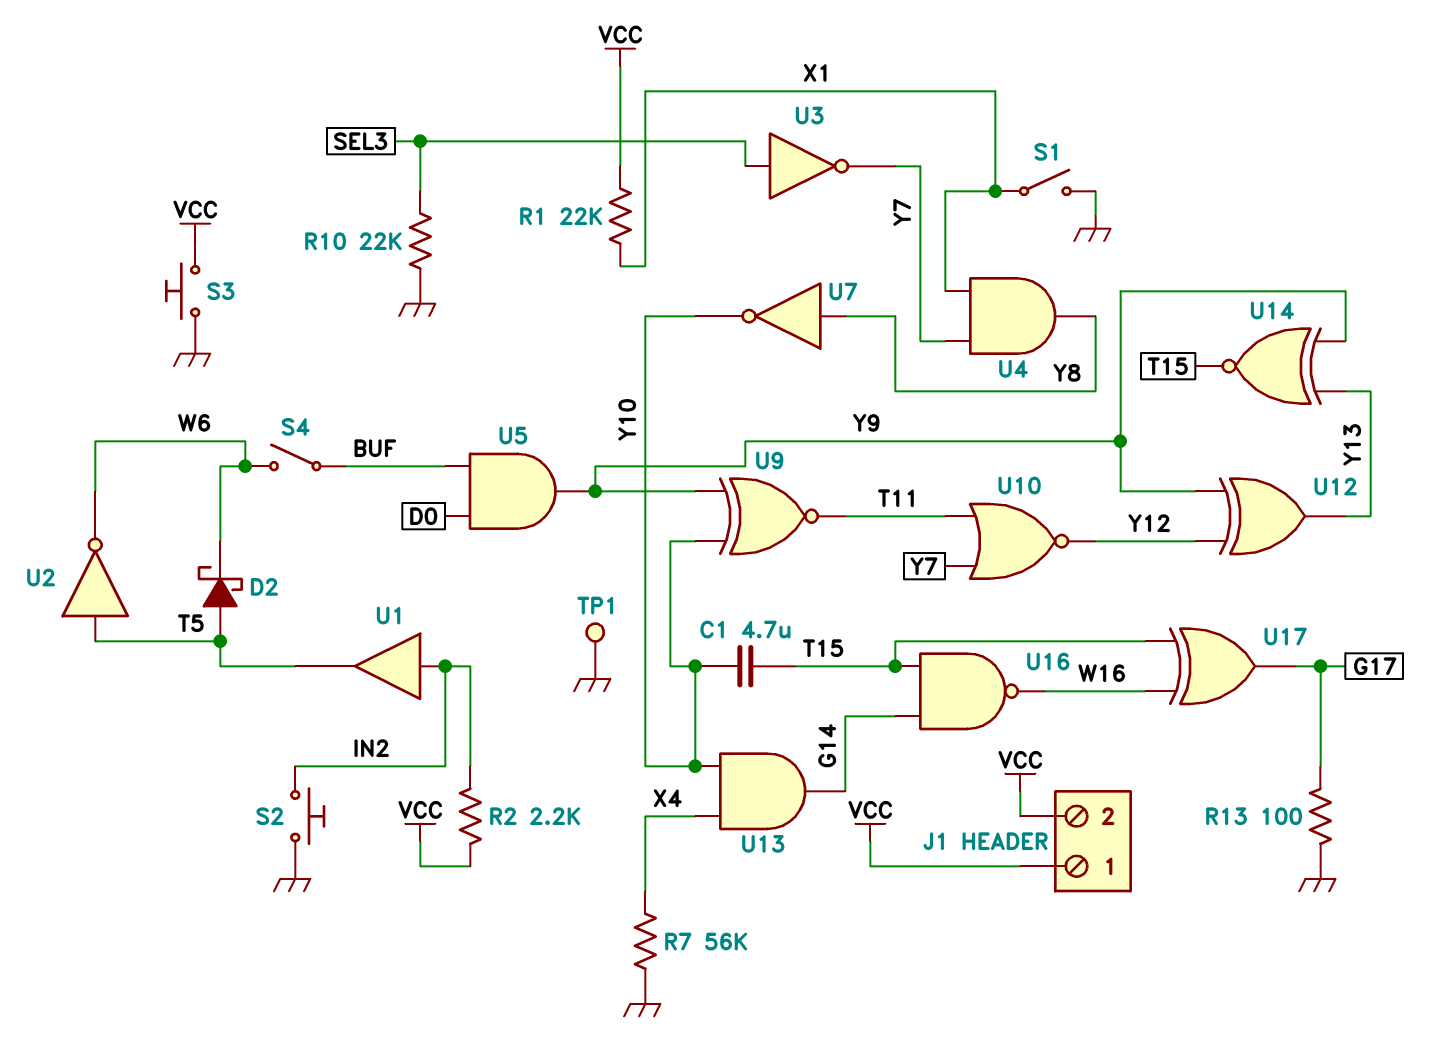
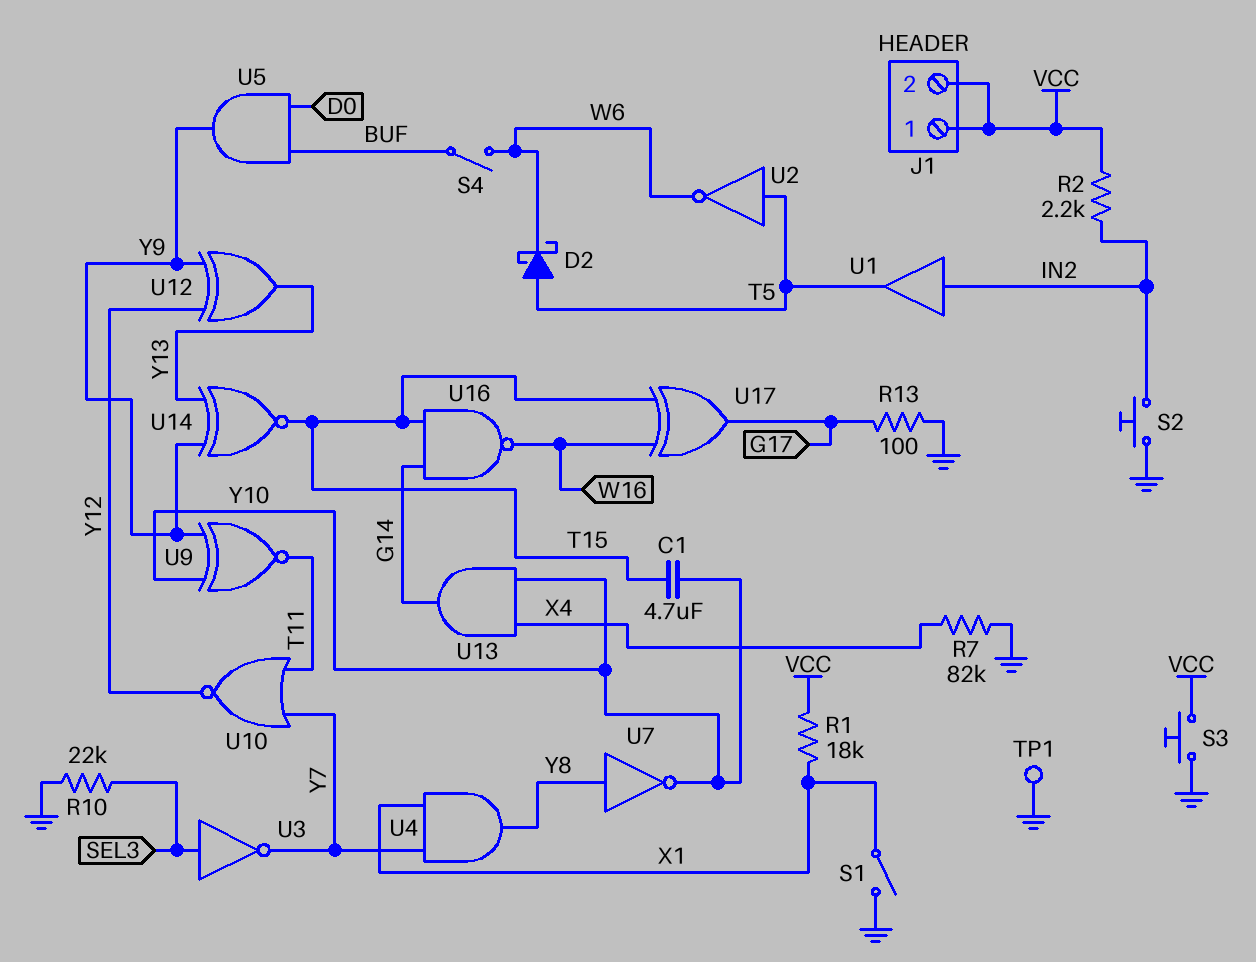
R1: 22k (VCC, X1) -> 18k (VCC, X1)
R7: 56k (GND, X4) -> 82k (GND, X4)

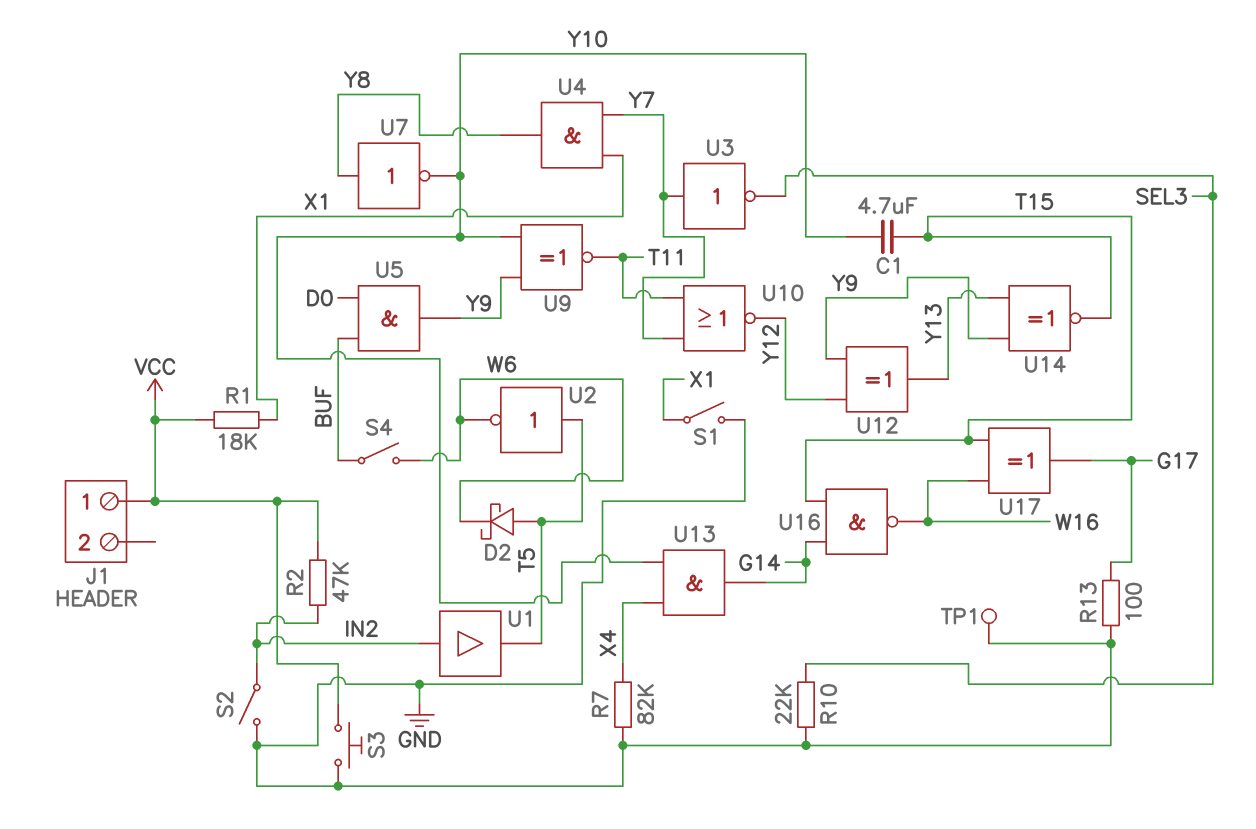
J1 pin 2: VCC -> none
R2: 2.2k (IN2, VCC) -> 47k (IN2, VCC)
S2: button (GND, IN2) -> switch (GND, IN2)
U3: NOT (in SEL3, out Y7) -> NOT (in Y7, out SEL3)

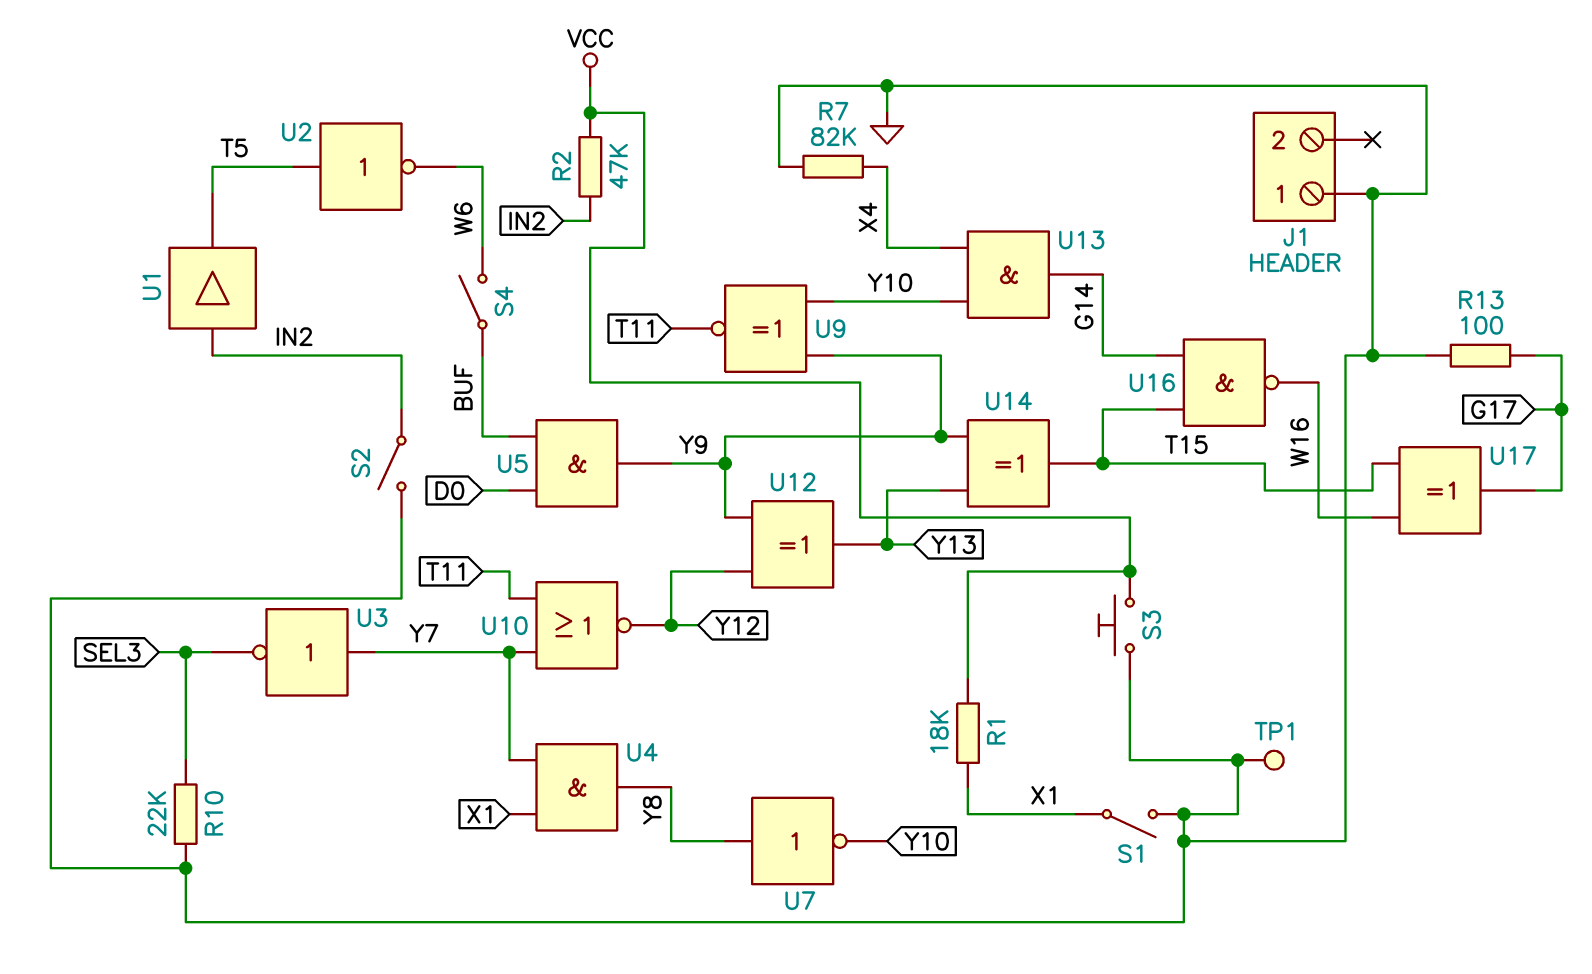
C1: 4.7uF (T15, Y10) -> none
D2: schottky (A T5, K W6) -> none
J1 pin 1: VCC -> GND
U14: XNOR (in Y9, in Y13, out T15) -> XOR (in Y9, in Y13, out T15)

